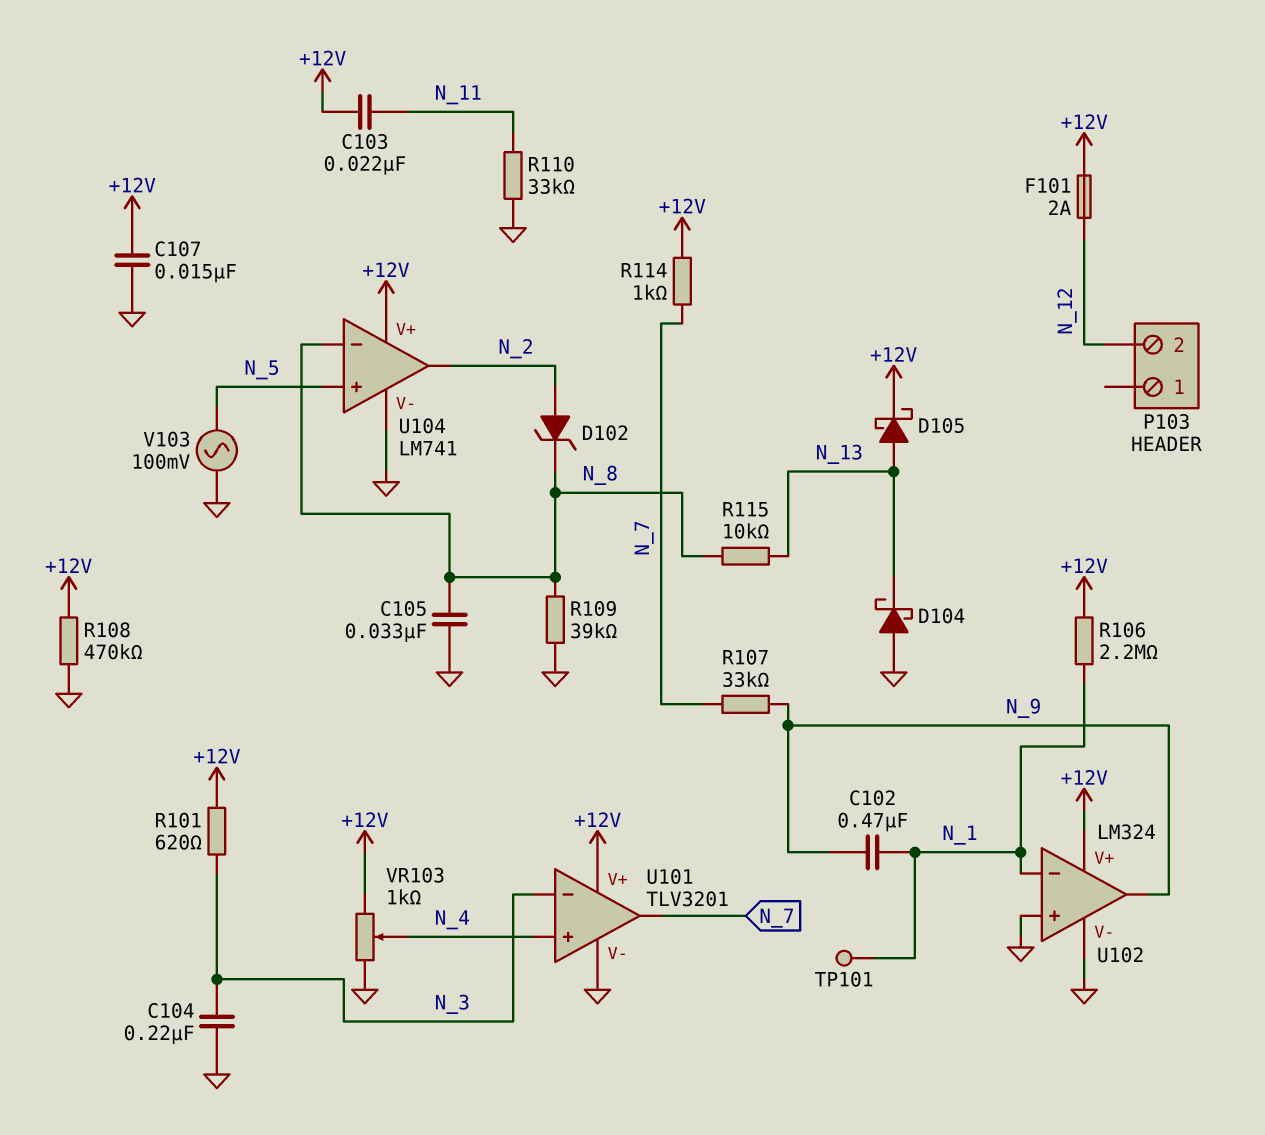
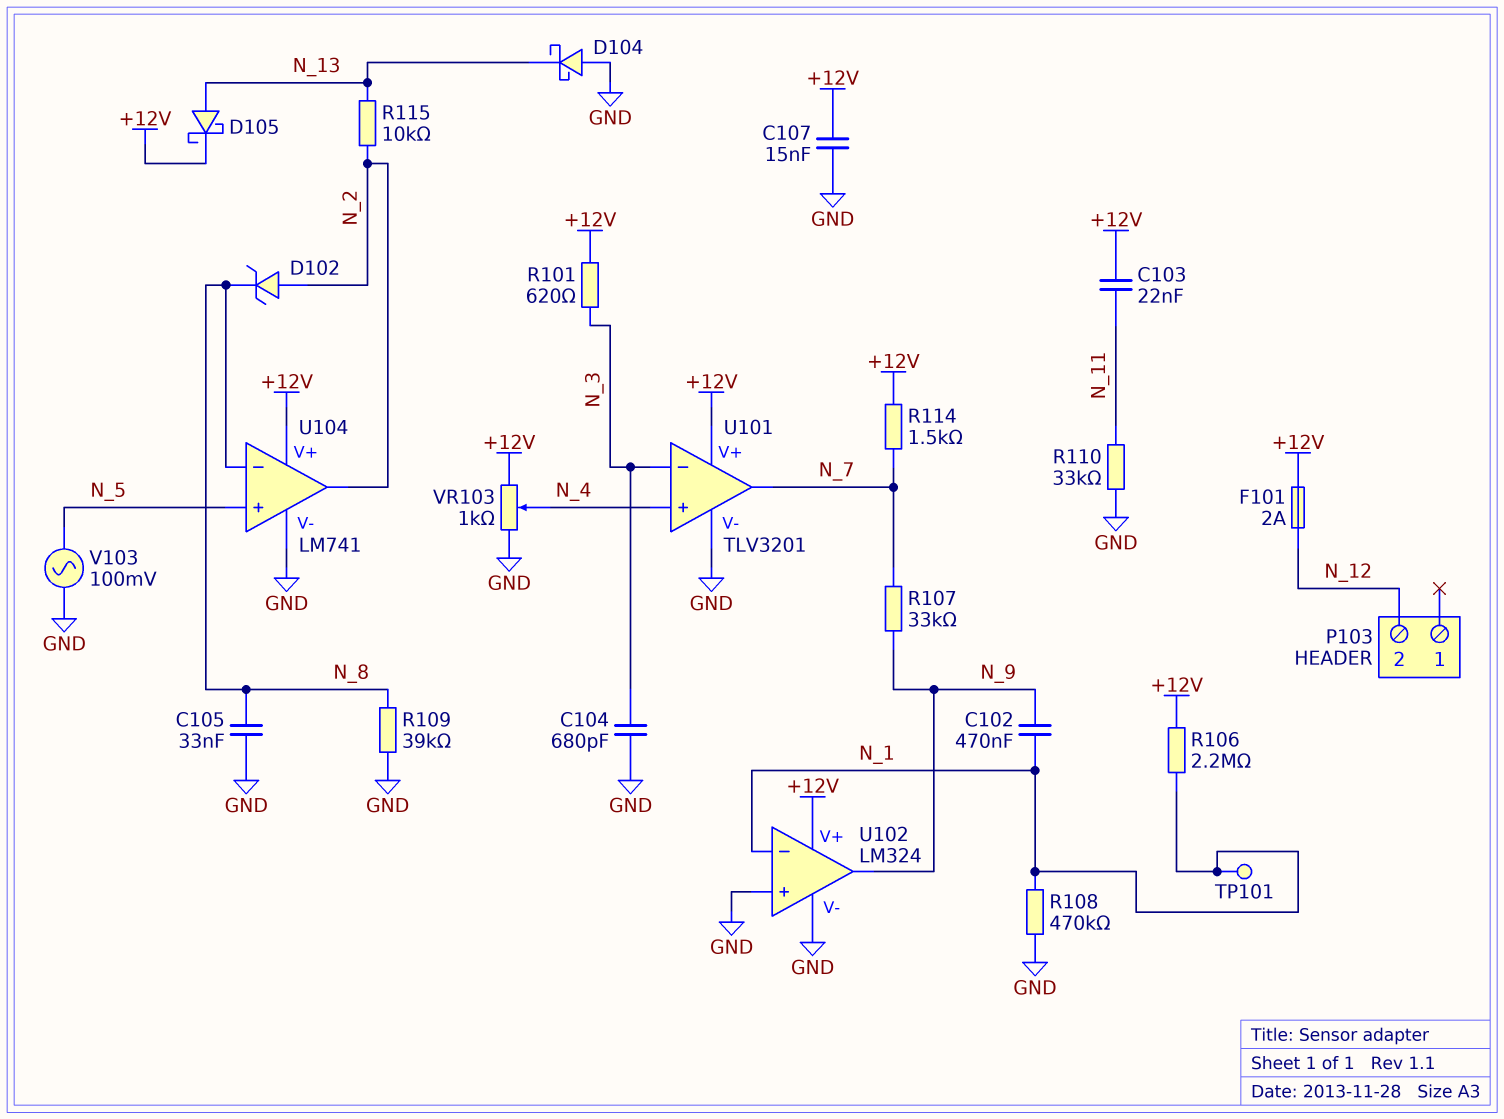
C104: 220nF (GND, N_3) -> 680pF (GND, N_3)
R108: 470k (+12V, GND) -> 470k (GND, N_1)
R114: 1k (+12V, N_7) -> 1.5k (+12V, N_7)
R115: 10k (N_8, N_13) -> 10k (N_2, N_13)

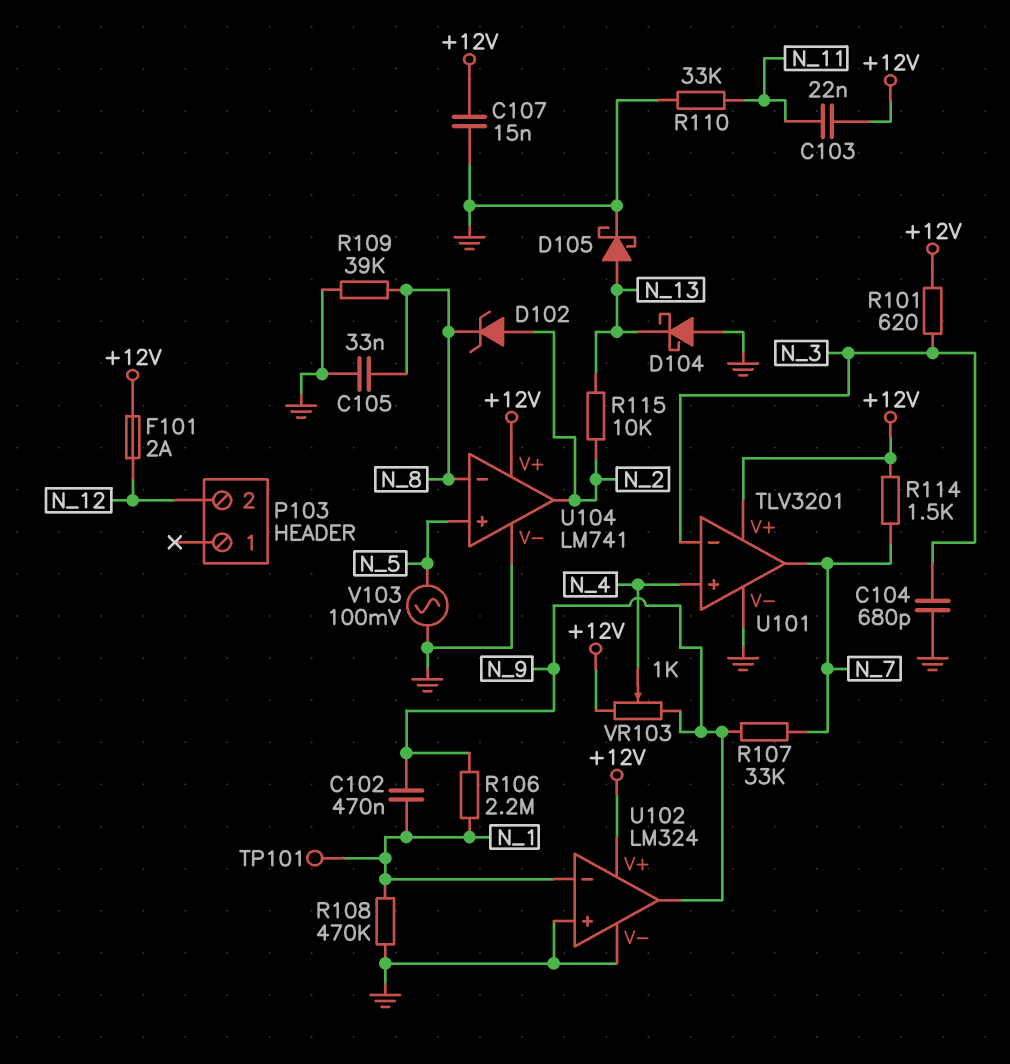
D105: schottky (A N_13, K +12V) -> schottky (A N_13, K GND)
R106: 2.2M (+12V, N_1) -> 2.2M (N_1, N_9)
VR103: 1k (+12V, GND, wiper N_4) -> 1k (+12V, N_9, wiper N_4)

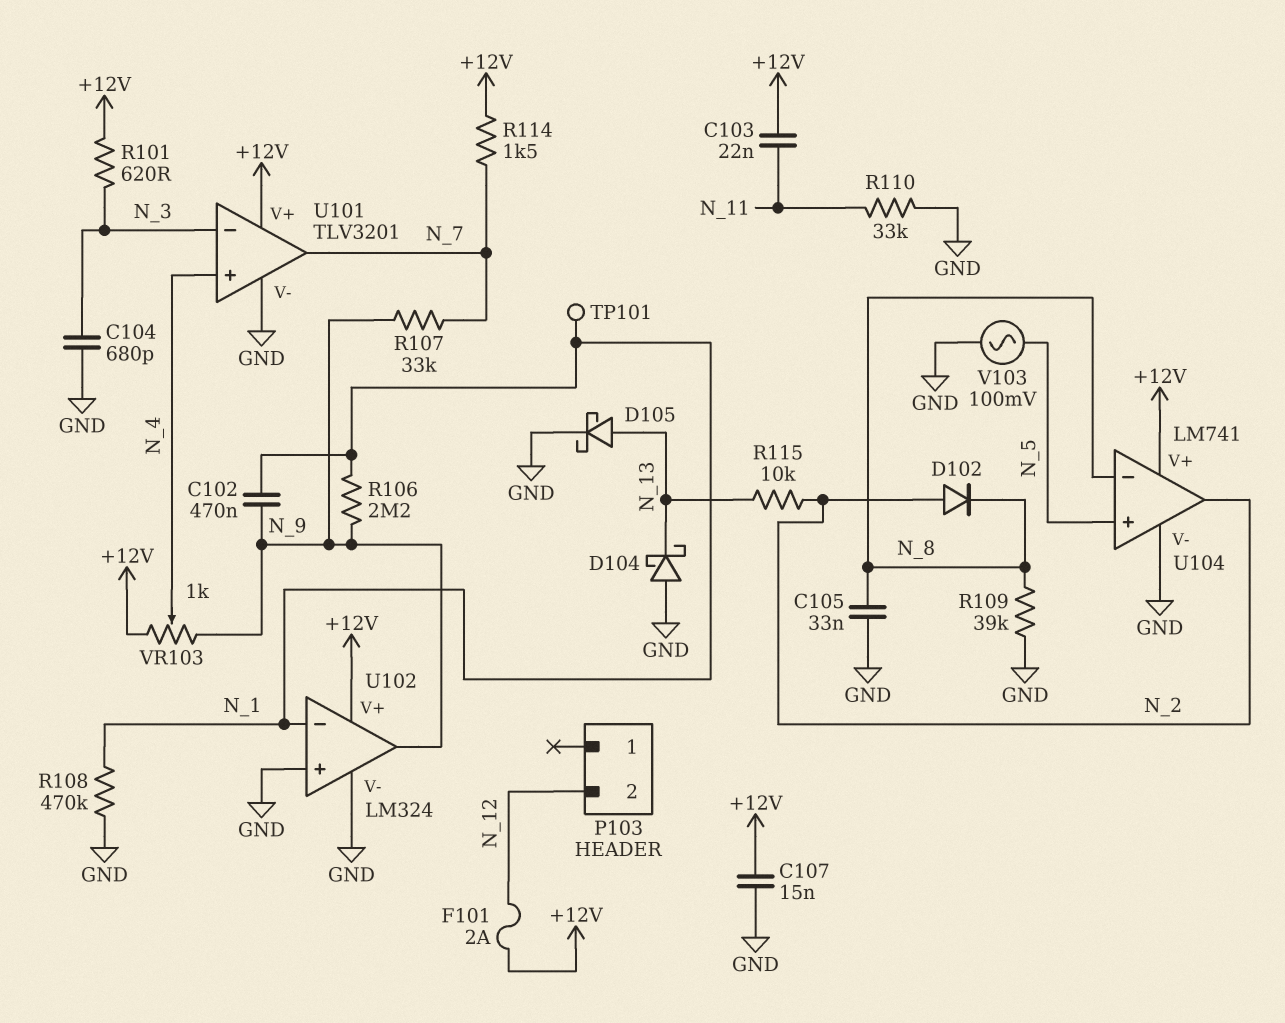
D102: zener (A N_2, K N_8) -> diode (A N_2, K N_8)

